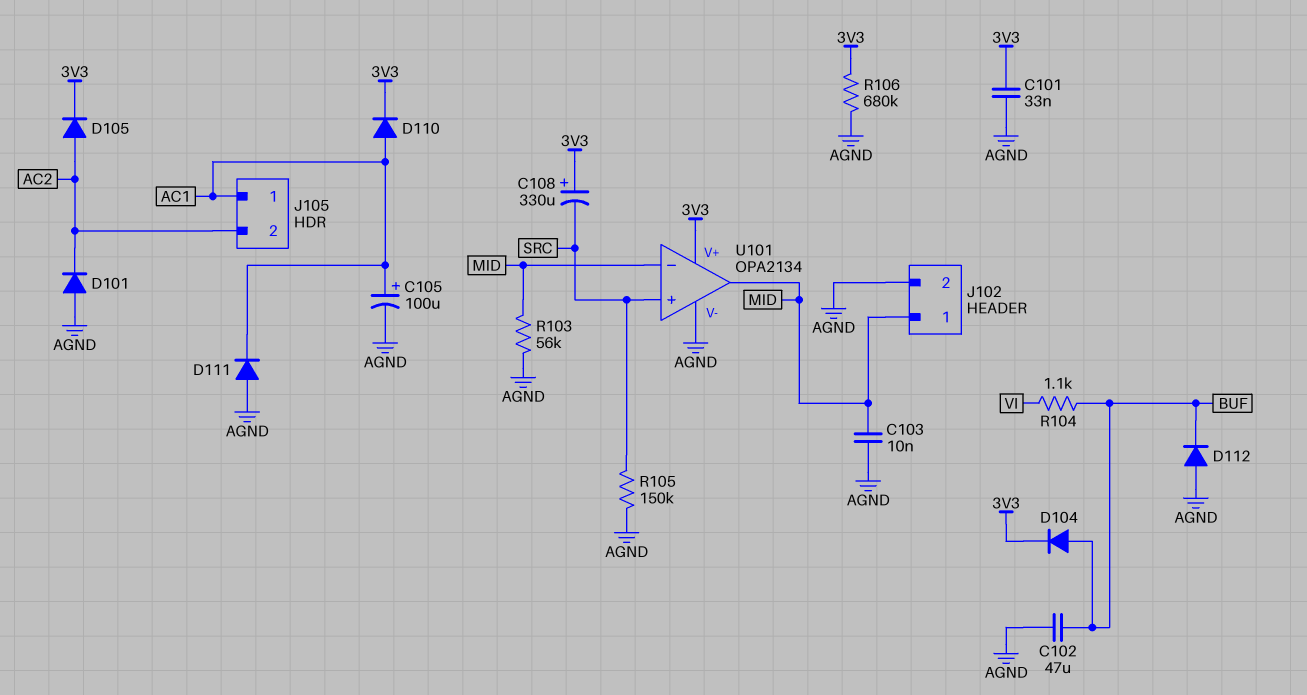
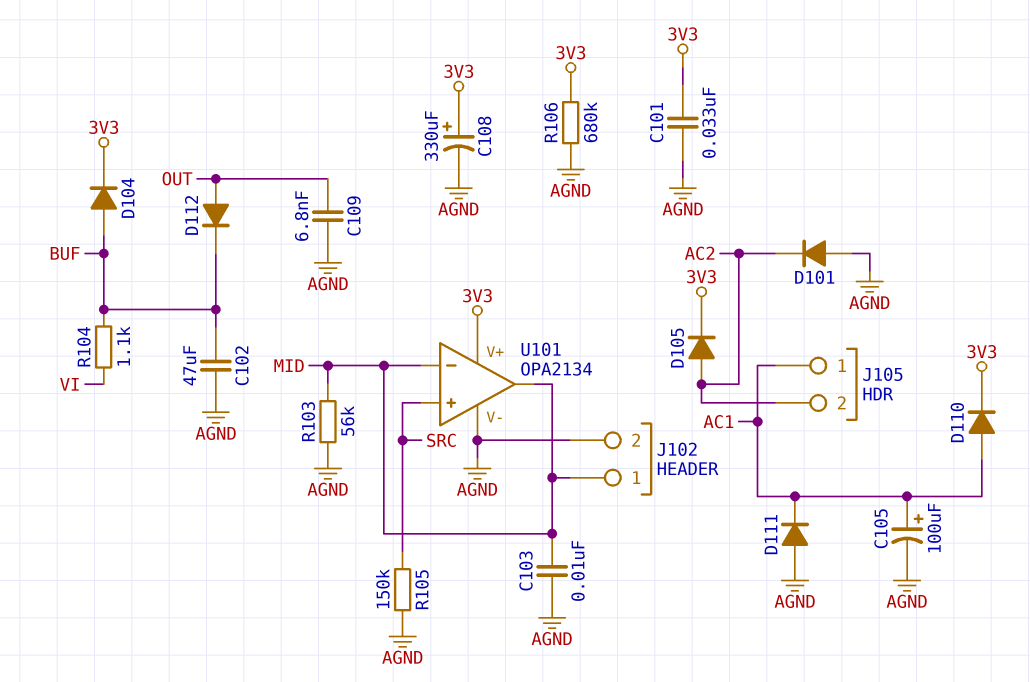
C108: 330uF (plus 3V3, minus SRC) -> 330uF (plus 3V3, minus AGND)
C109: none -> 6.8nF (AGND, OUT)
D112: diode (A AGND, K BUF) -> diode (A OUT, K BUF)

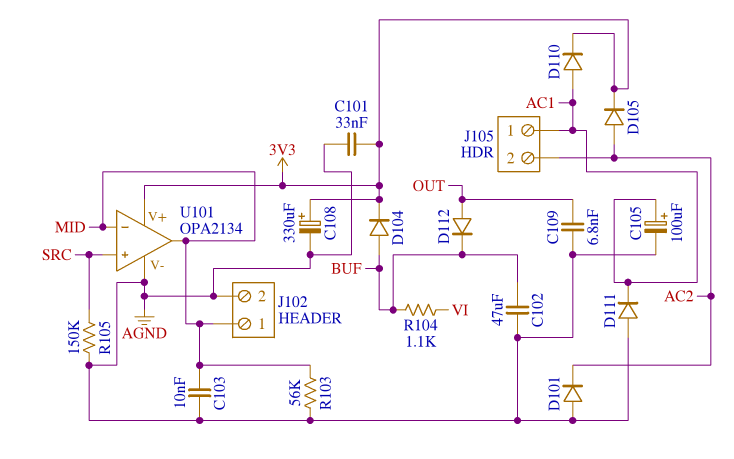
R106: 680k (3V3, AGND) -> none

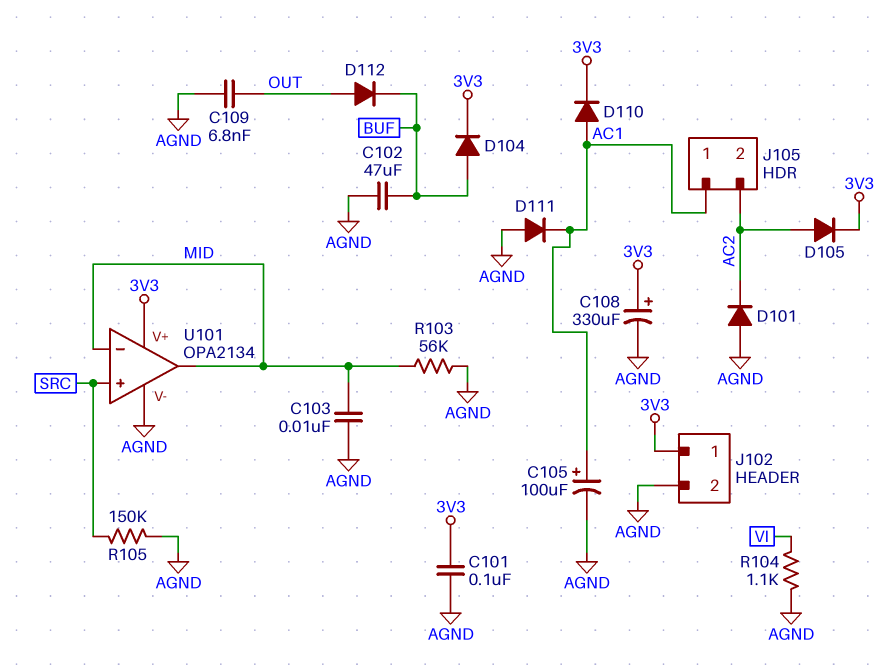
C101: 33nF (3V3, AGND) -> 100nF (3V3, AGND)
J102 pin 1: MID -> 3V3
R104: 1.1k (BUF, VI) -> 1.1k (AGND, VI)

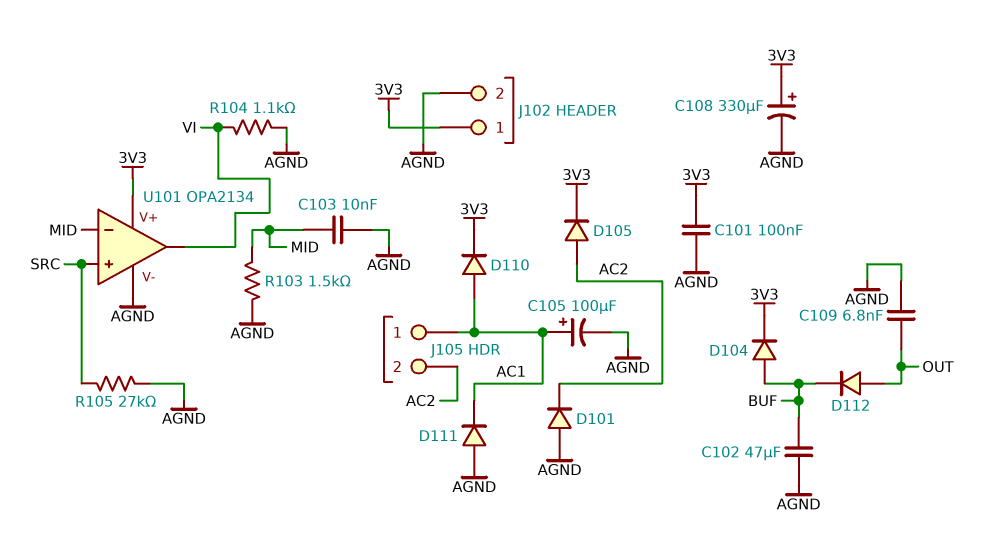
R103: 56k (AGND, MID) -> 1.5k (AGND, MID)
R105: 150k (AGND, SRC) -> 27k (AGND, SRC)
U101 pin out: MID -> VI

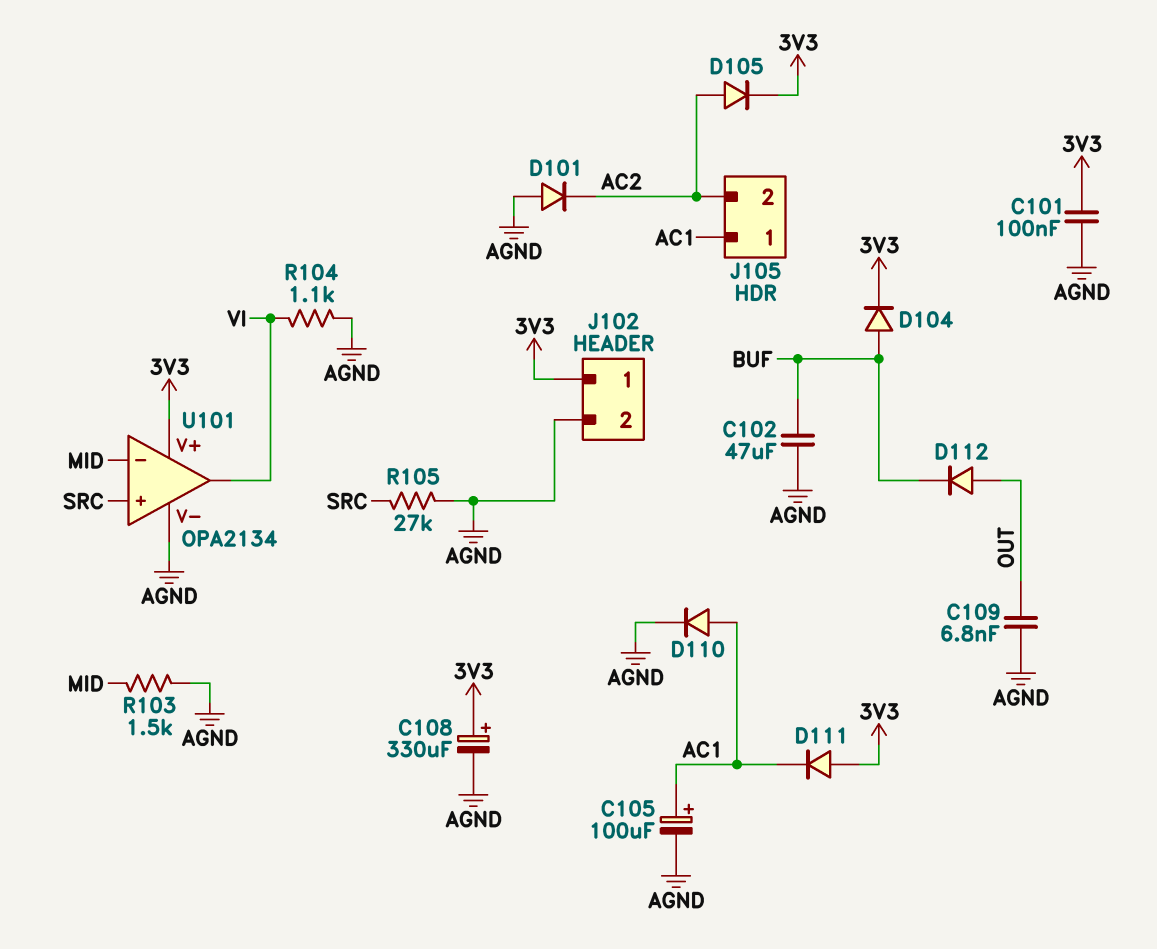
C103: 10nF (AGND, MID) -> none
D110: diode (A AC1, K 3V3) -> diode (A AC1, K AGND)
D111: diode (A AGND, K AC1) -> diode (A 3V3, K AC1)

